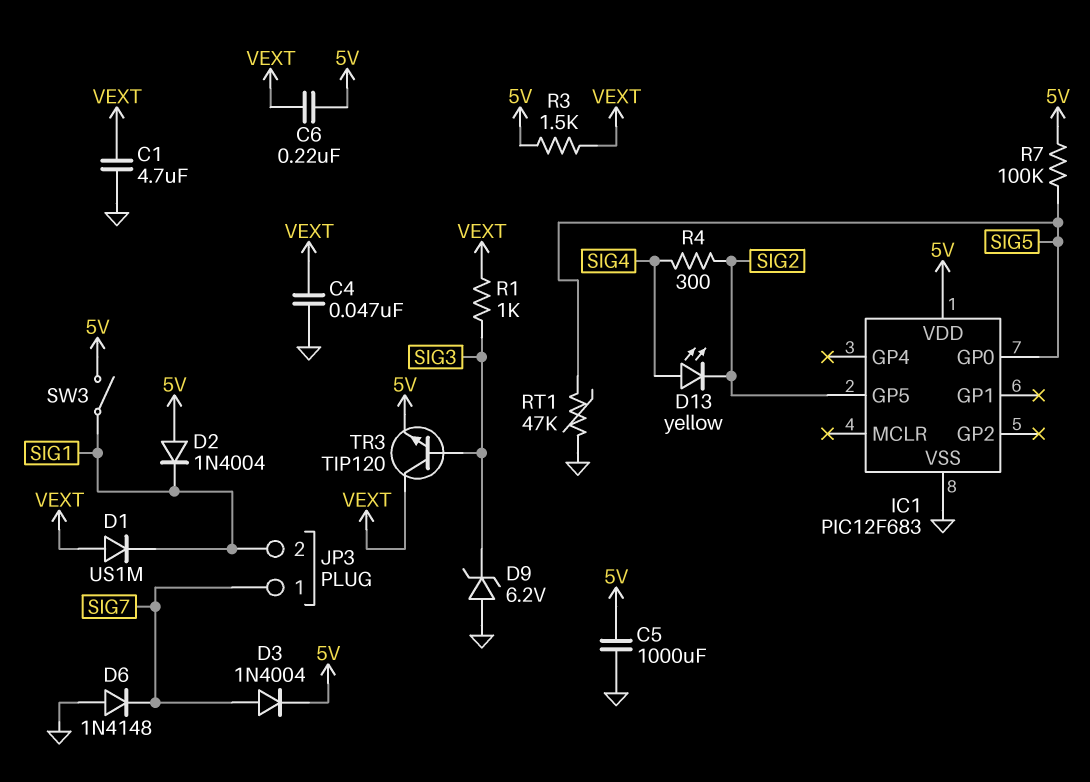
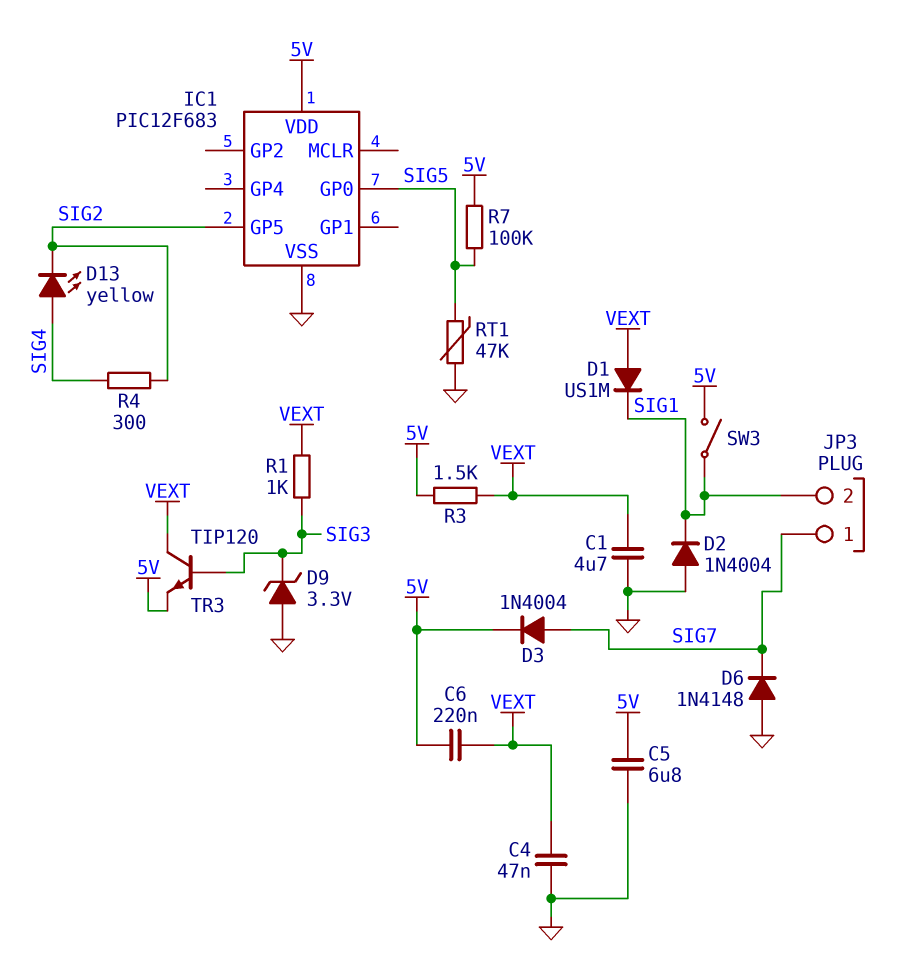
C5: 1000uF (5V, GND) -> 6.8uF (5V, GND)
D2: diode 1N4004 (A 5V, K SIG1) -> diode 1N4004 (A GND, K SIG1)
D9: zener 6.2V (A GND, K SIG3) -> zener 3.3V (A GND, K SIG3)

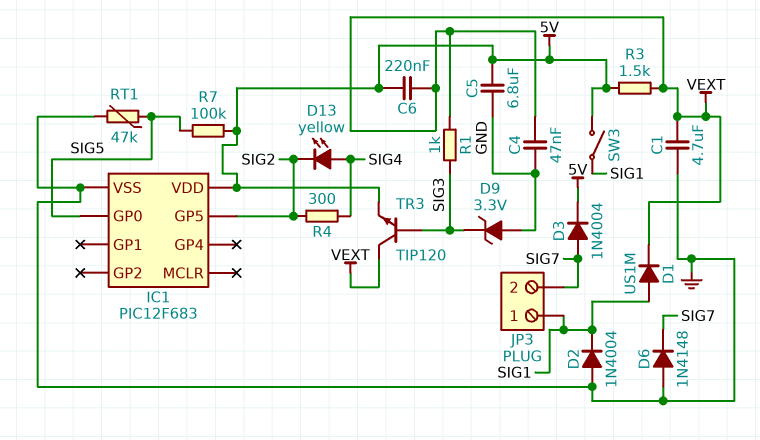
D1: diode US1M (A VEXT, K SIG1) -> diode US1M (A SIG1, K VEXT)
JP3 pin 1: SIG7 -> SIG1
JP3 pin 2: SIG1 -> SIG7

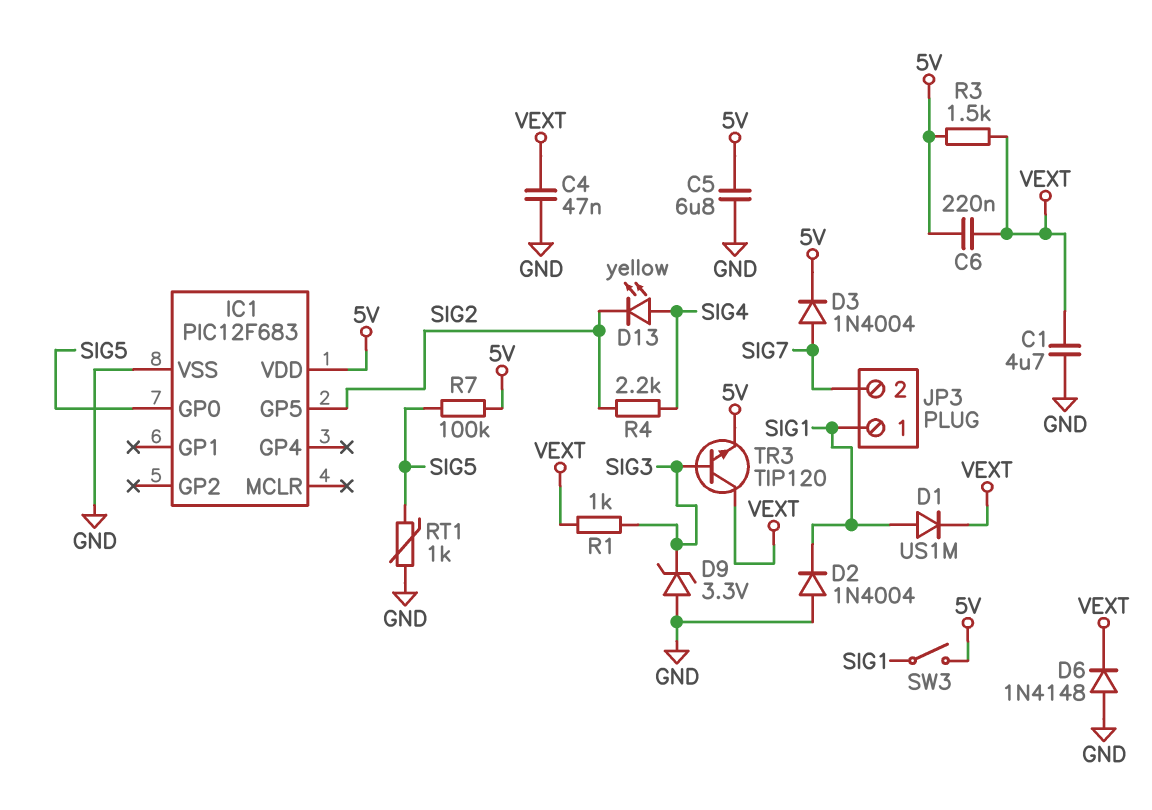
D6: diode 1N4148 (A GND, K SIG7) -> diode 1N4148 (A GND, K VEXT)
R4: 300 (SIG2, SIG4) -> 2.2k (SIG2, SIG4)
RT1: 47k (GND, SIG5) -> 1k (GND, SIG5)

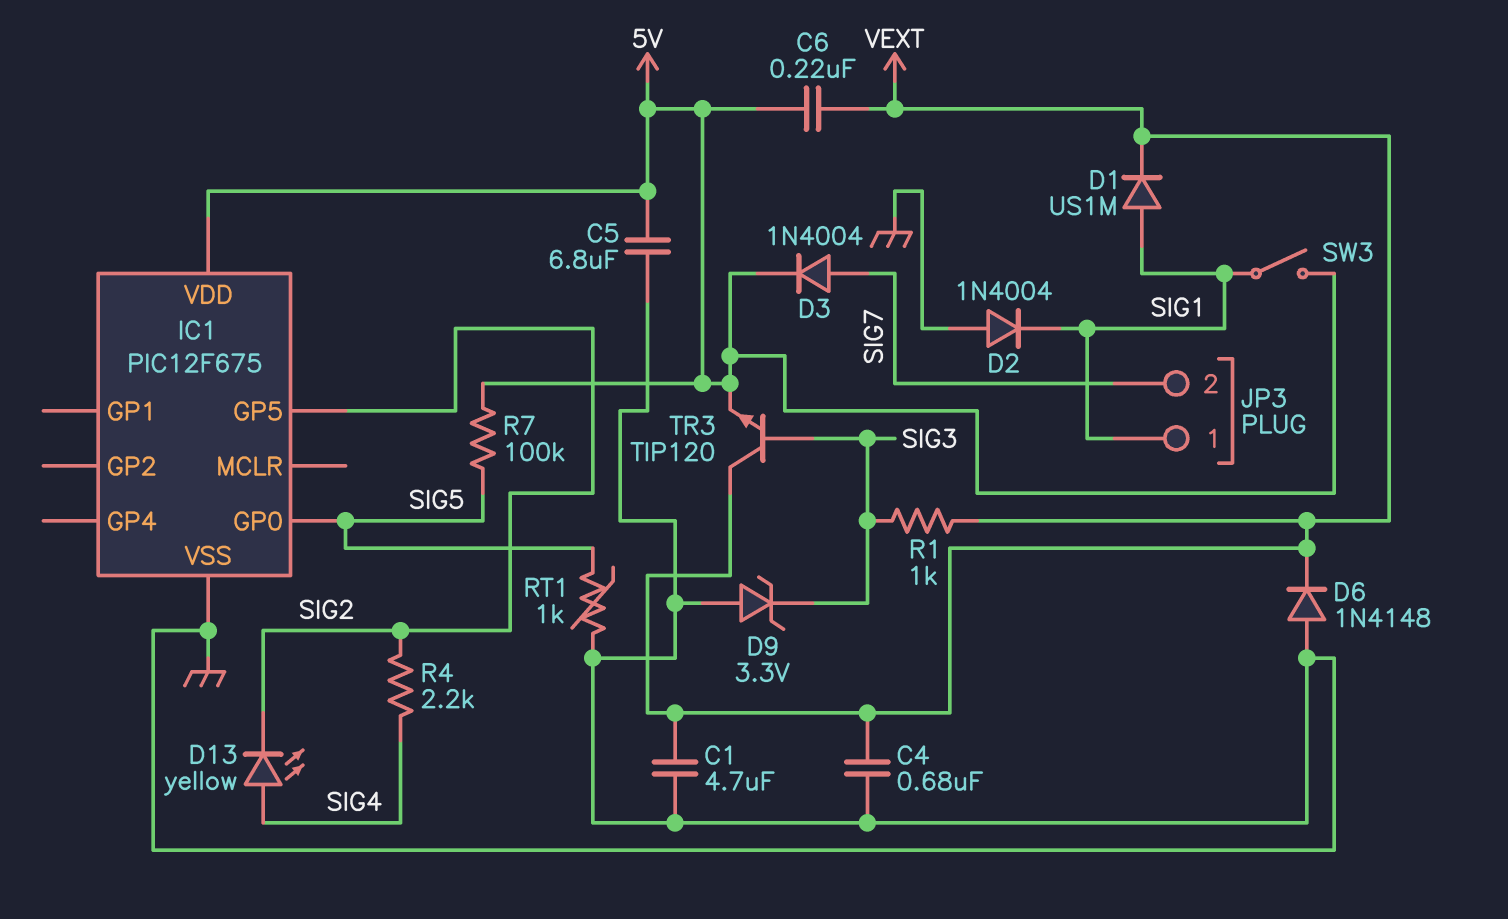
C4: 47nF (GND, VEXT) -> 680nF (GND, VEXT)
IC1: PIC12F683 -> PIC12F675
R3: 1.5k (5V, VEXT) -> none

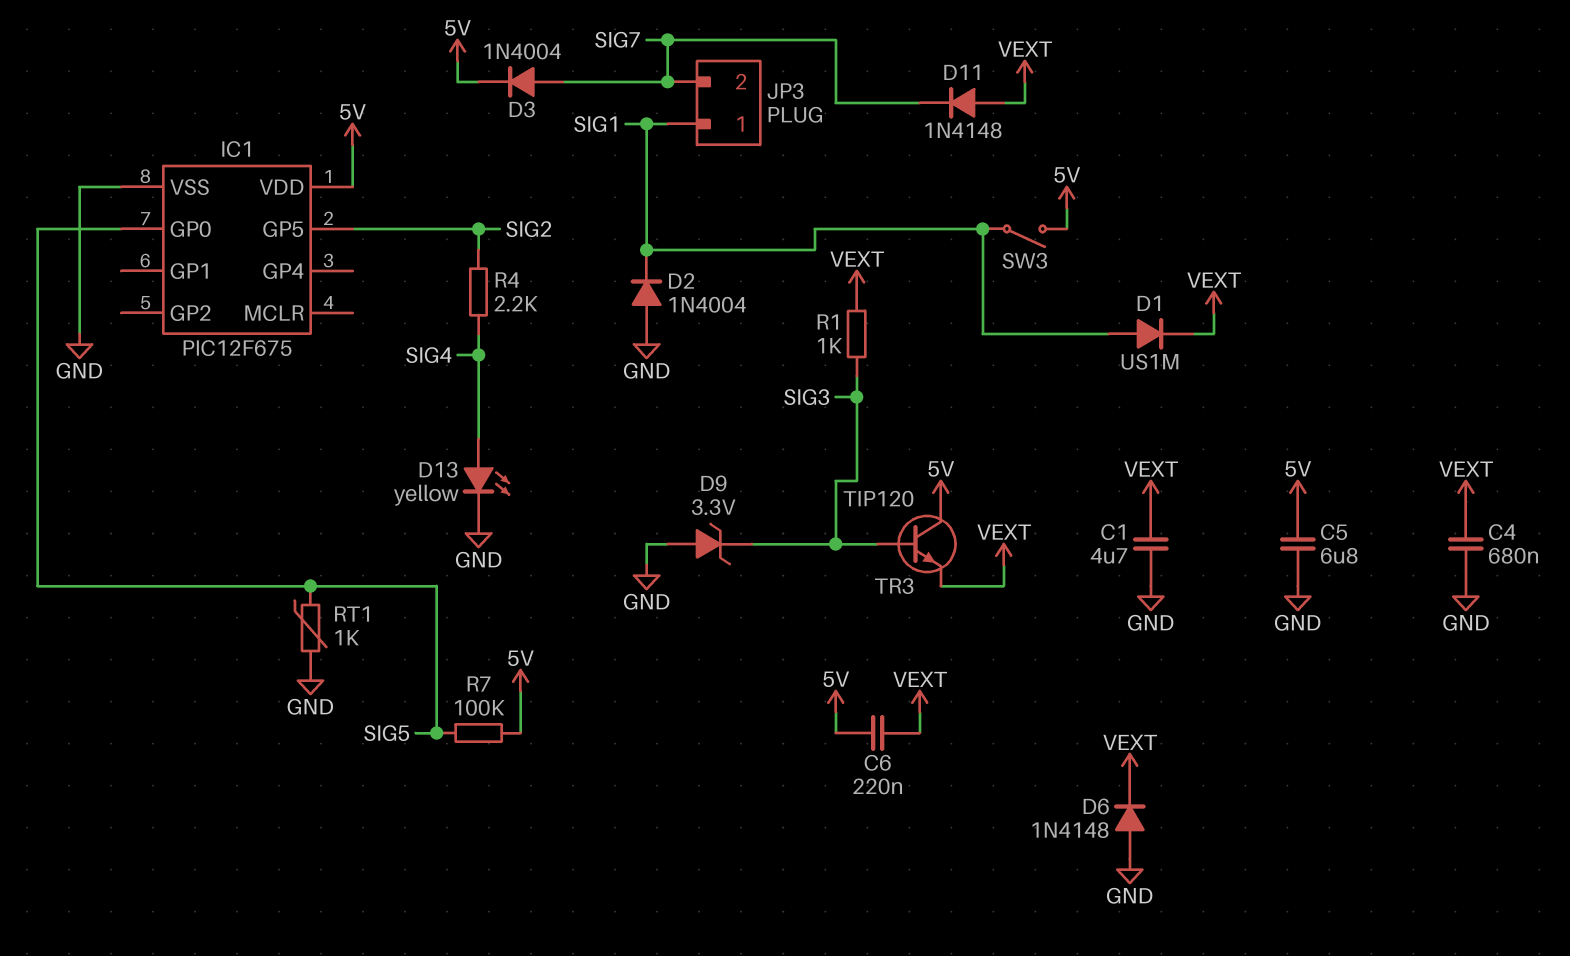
D11: none -> diode 1N4148 (A VEXT, K SIG7)
D13: LED yellow (A SIG4, K SIG2) -> LED yellow (A SIG4, K GND)
TR3: NPN TIP120 (B SIG3, C VEXT, E 5V) -> NPN TIP120 (B SIG3, C 5V, E VEXT)

